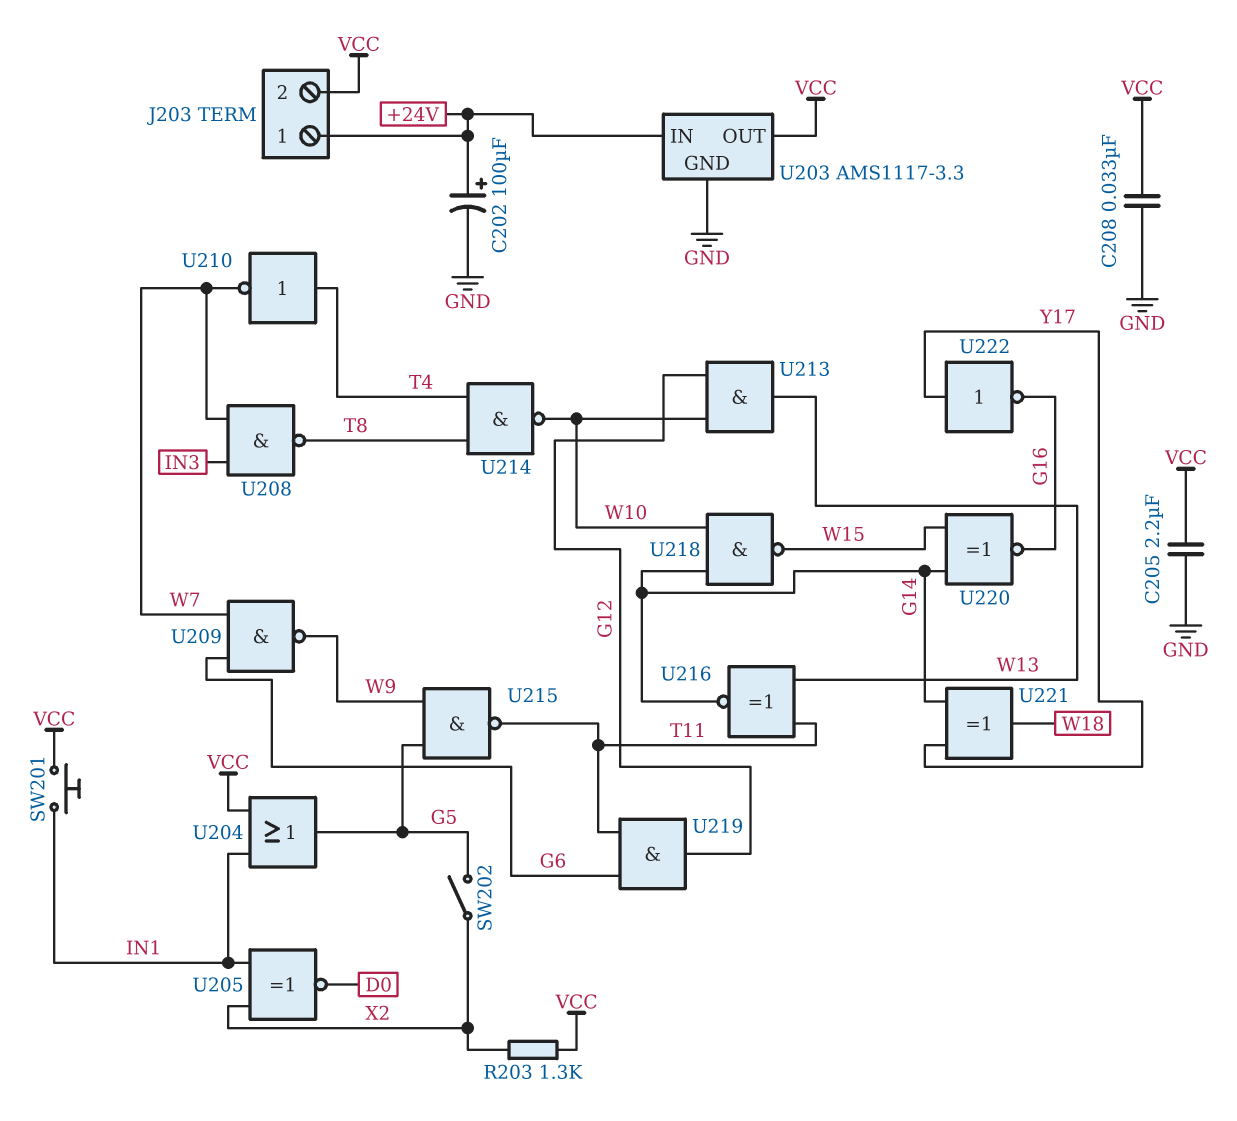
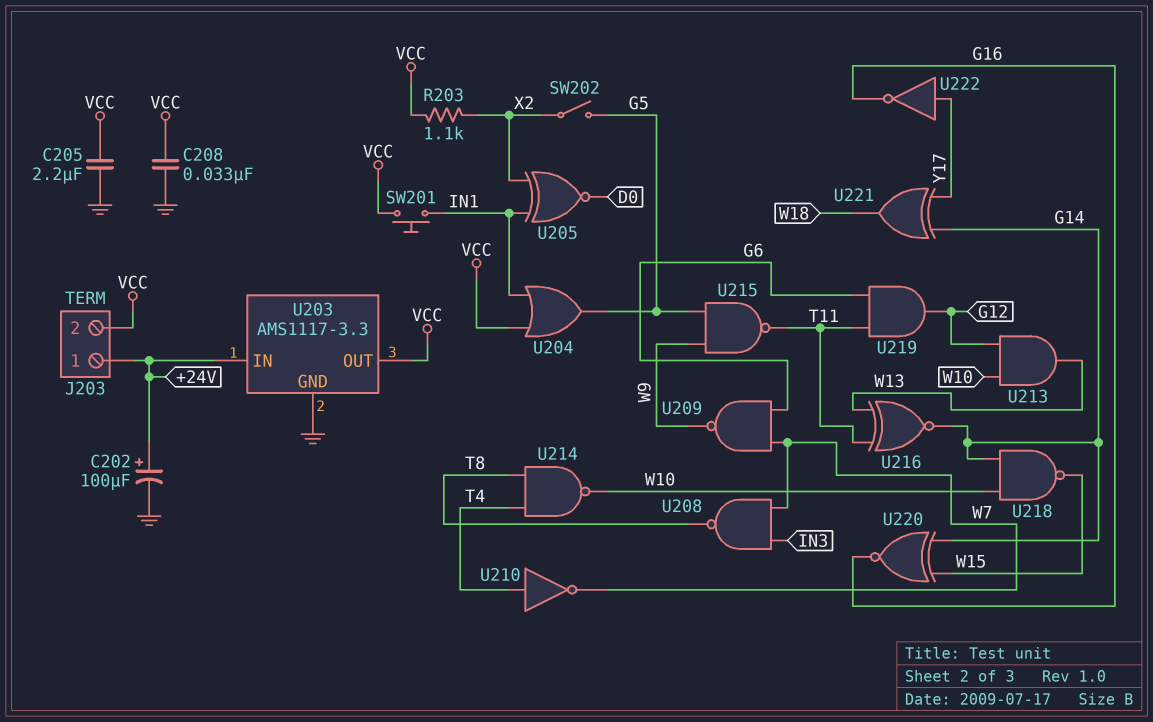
R203: 1.3k (VCC, X2) -> 1.1k (VCC, X2)

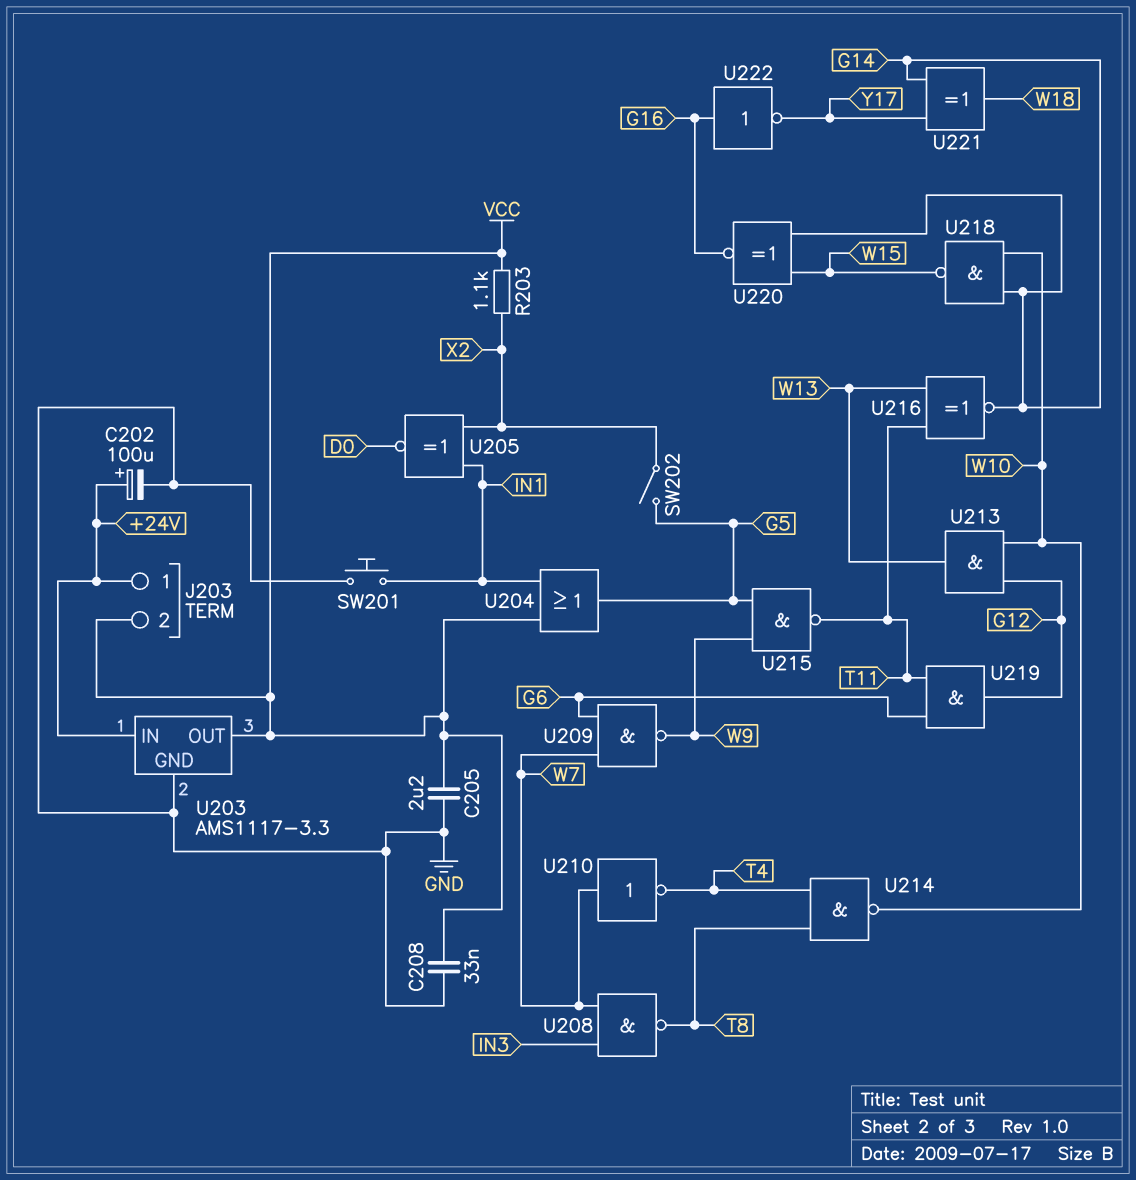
SW201: button (IN1, VCC) -> button (GND, IN1)
U210: NOT (in T4, out W7) -> NOT (in W7, out T4)
U222: NOT (in Y17, out G16) -> NOT (in G16, out Y17)

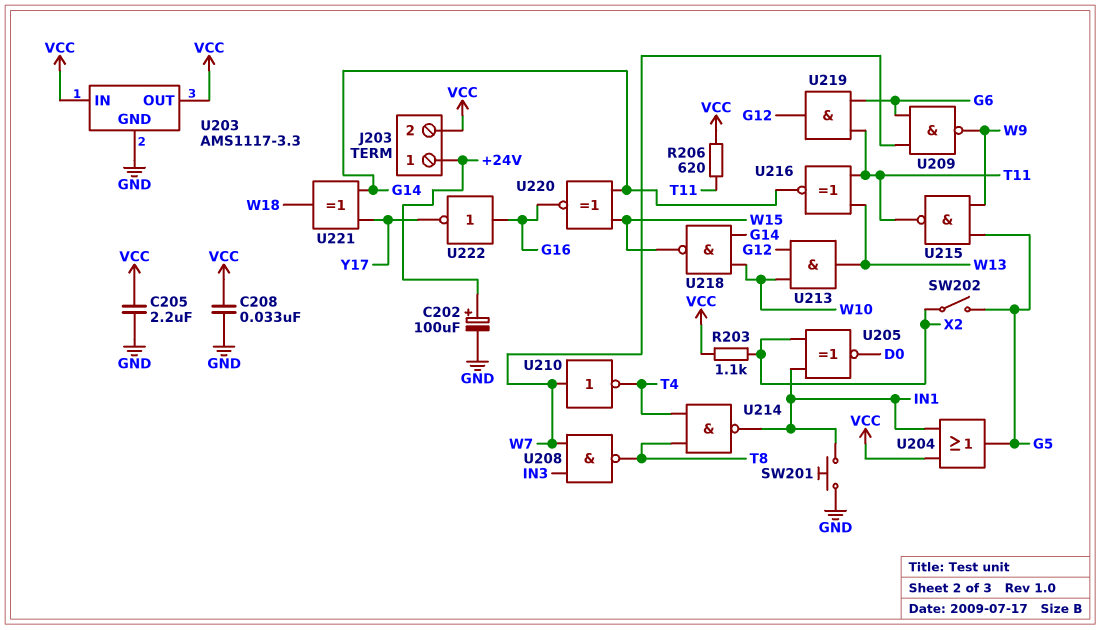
R206: none -> 620 (T11, VCC)
U203 pin IN: +24V -> VCC
U214: NAND (in T4, in T8, out W10) -> NAND (in T4, in T8, out IN1)

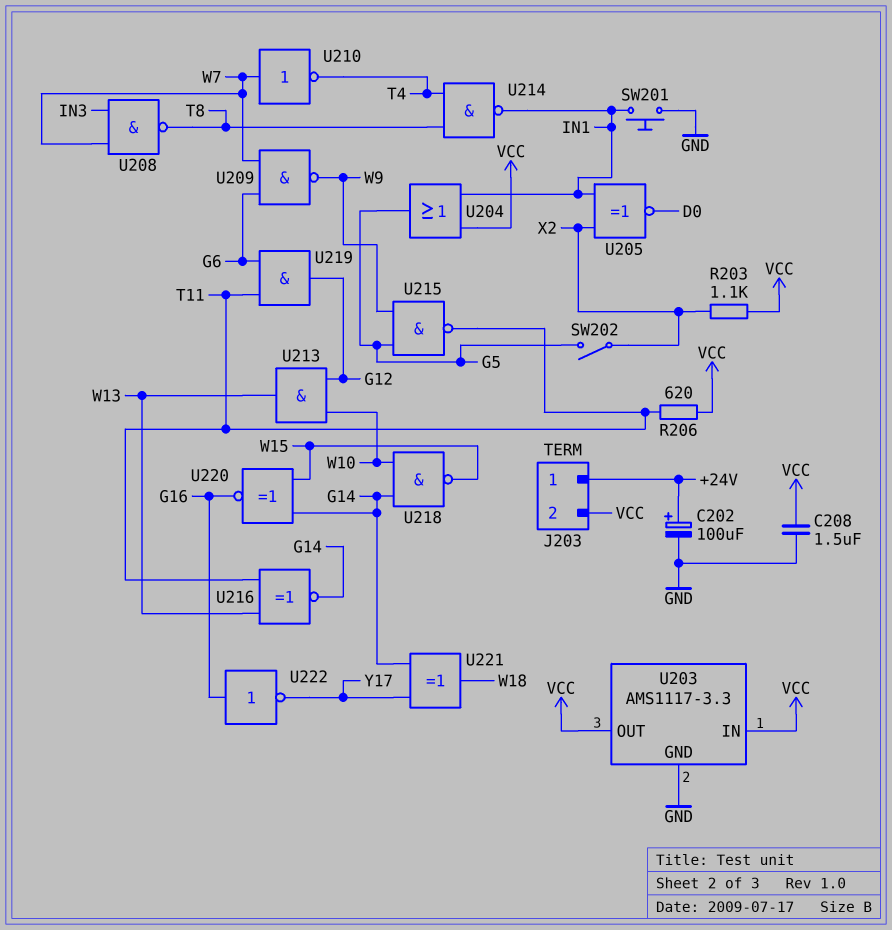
C205: 2.2uF (GND, VCC) -> none
C208: 33nF (GND, VCC) -> 1.5uF (GND, VCC)

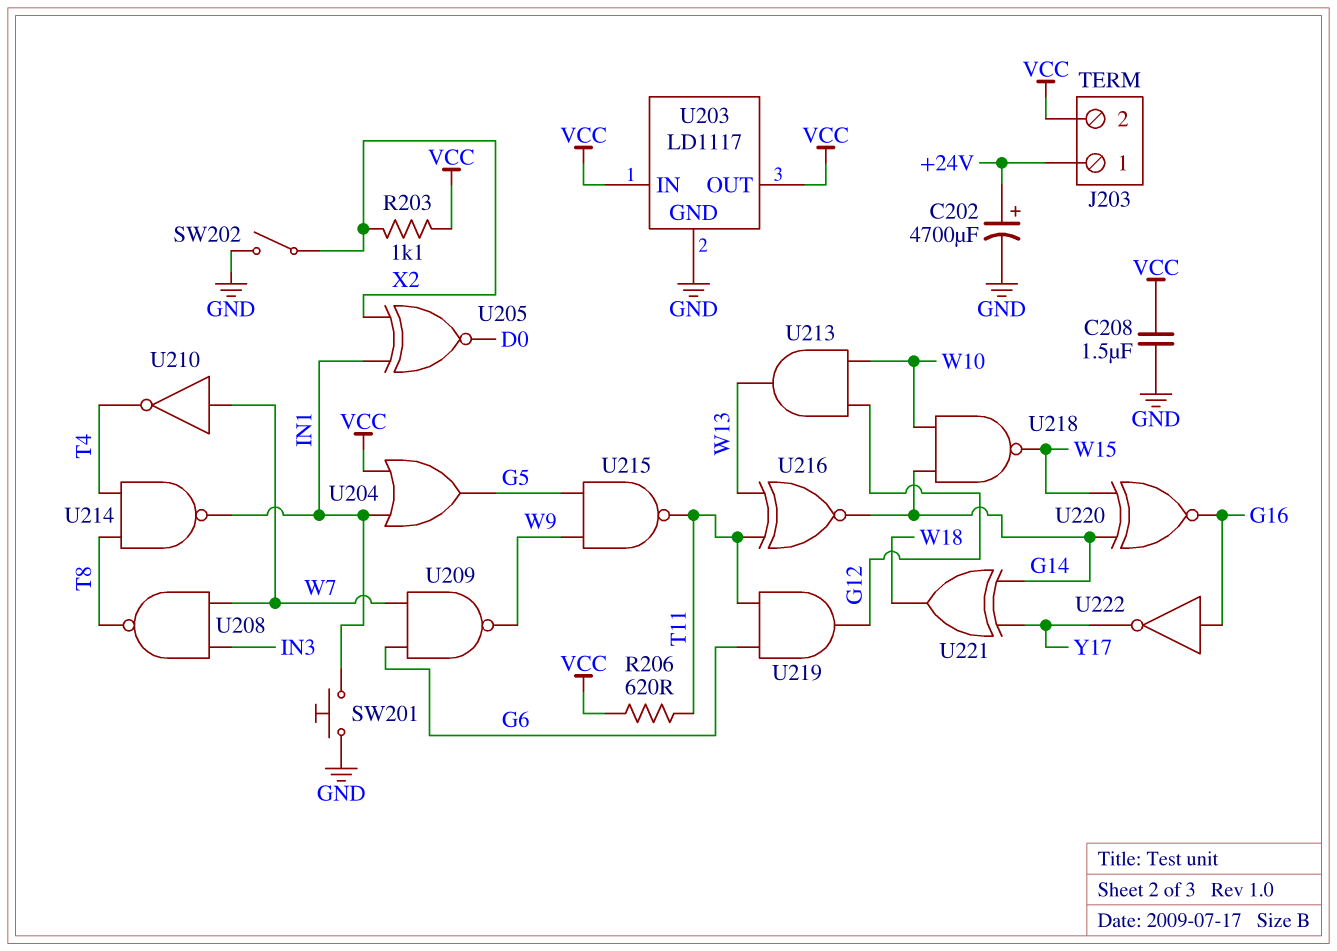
C202: 100uF (plus +24V, minus GND) -> 4700uF (plus +24V, minus GND)
SW202: switch (G5, X2) -> switch (GND, X2)
U203: AMS1117-3.3 -> LD1117

